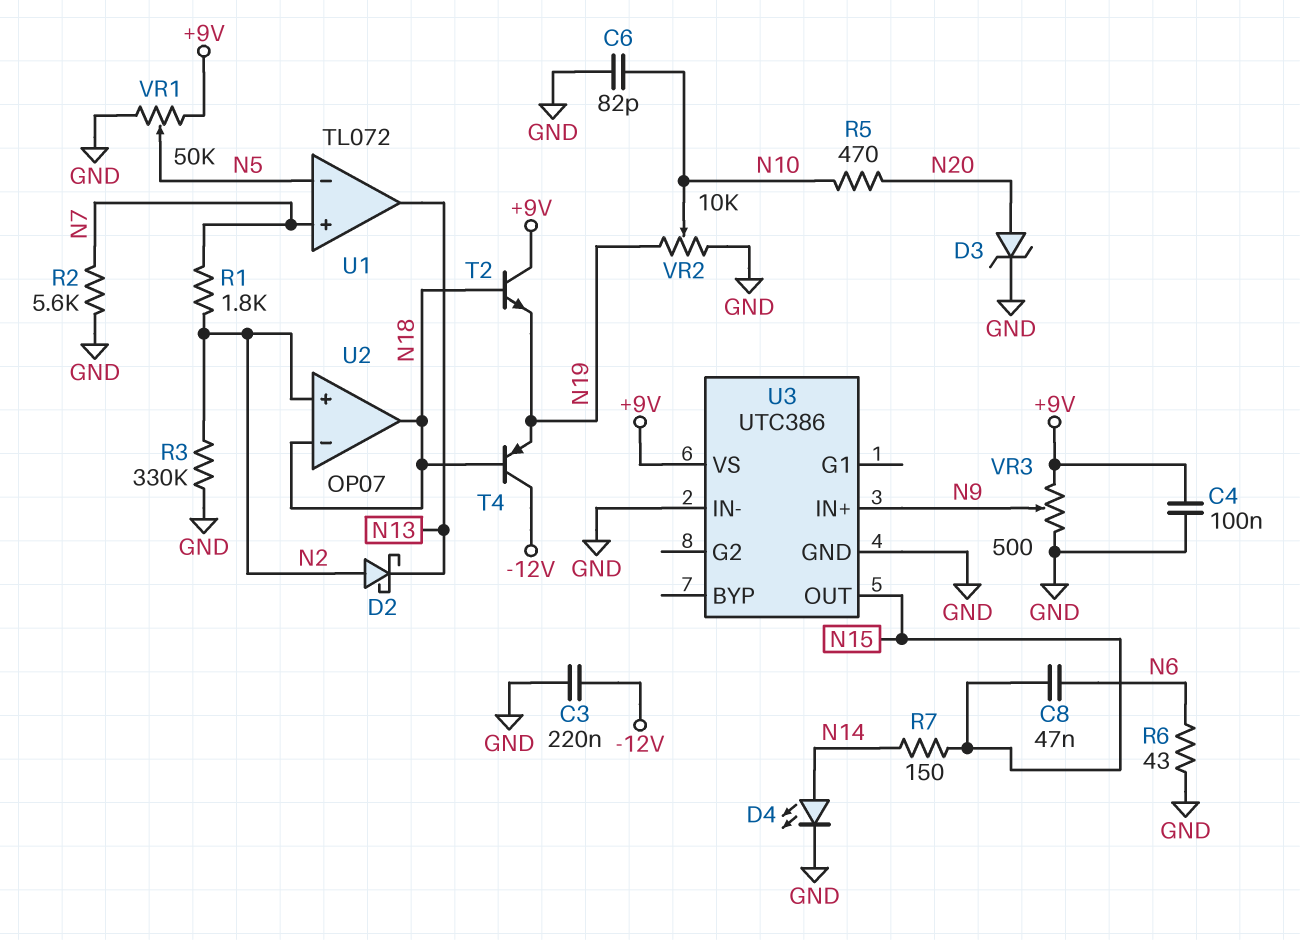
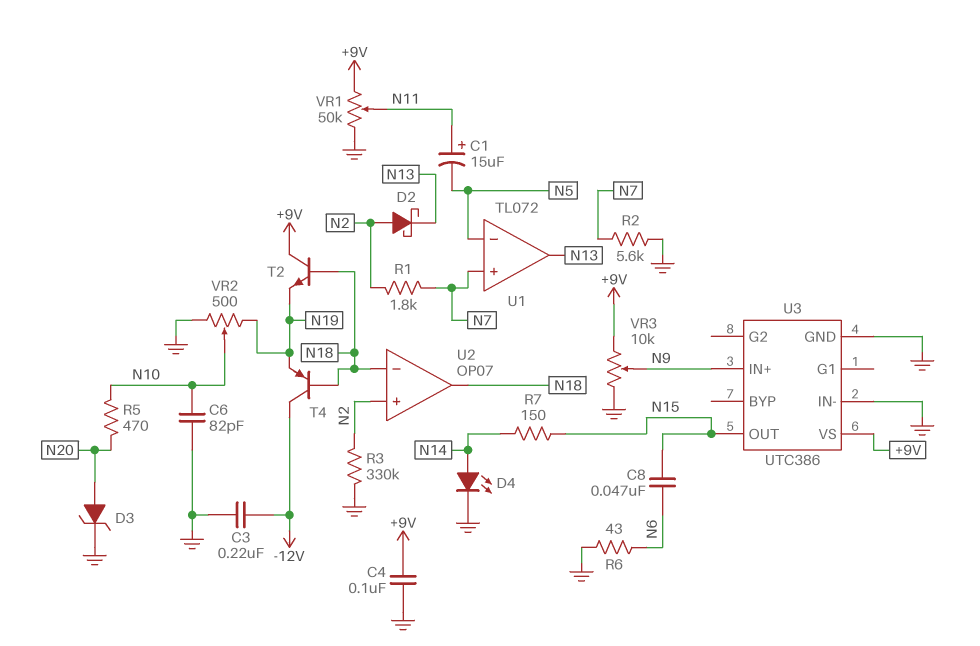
C1: none -> 15uF (plus N11, minus N5)
VR1: 50k (+9V, GND, wiper N5) -> 50k (+9V, GND, wiper N11)
VR2: 10k (GND, N19, wiper N10) -> 500 (GND, N19, wiper N10)
VR3: 500 (+9V, GND, wiper N9) -> 10k (+9V, GND, wiper N9)

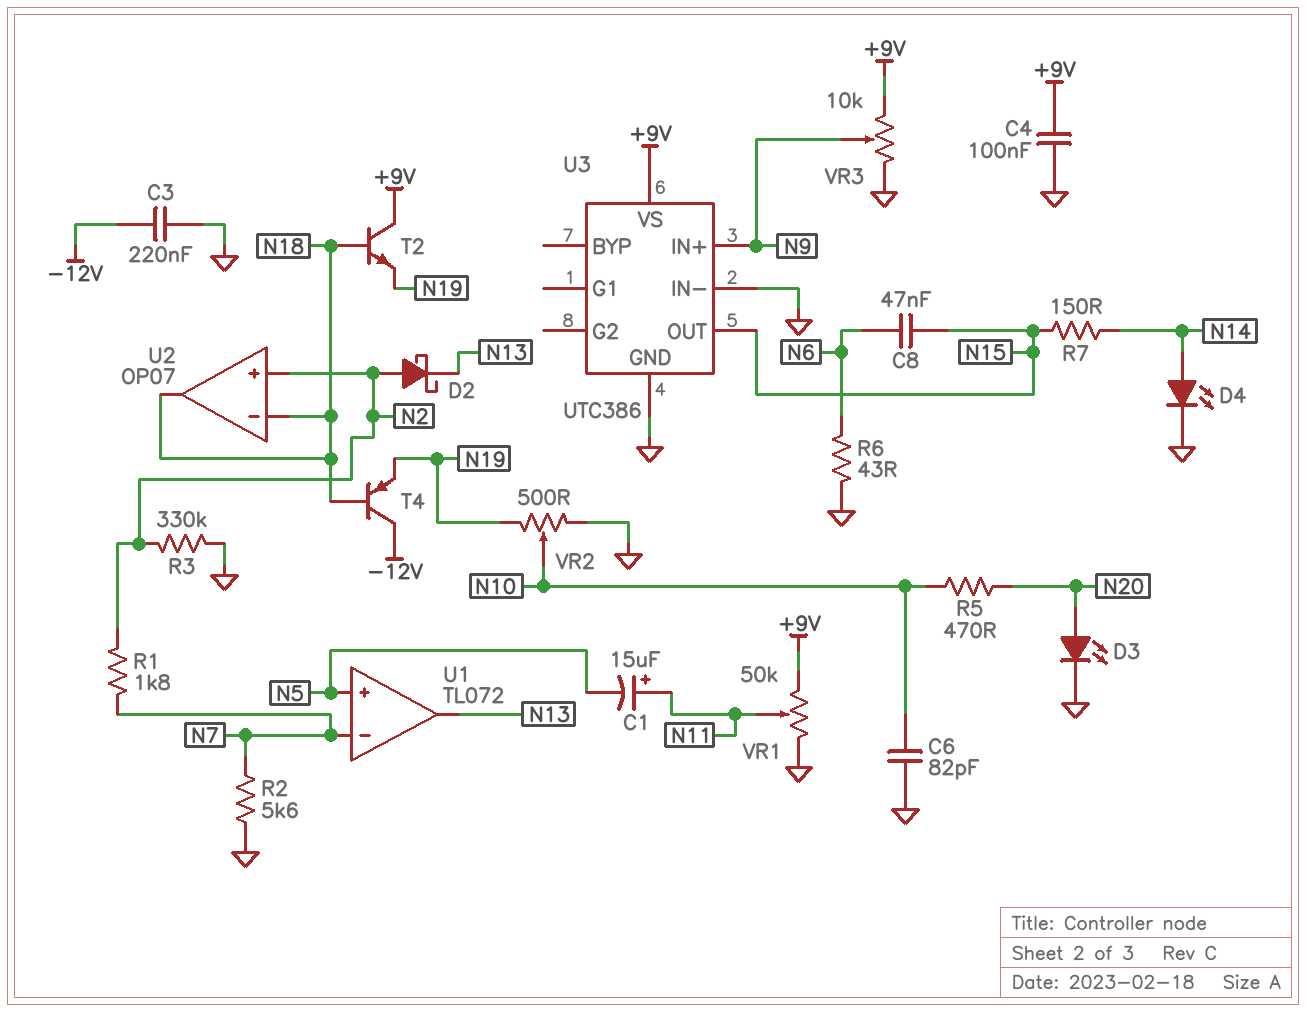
D3: zener (A N20, K GND) -> LED (A N20, K GND)
U1 pin in+: N7 -> N5
U1 pin in-: N5 -> N7

